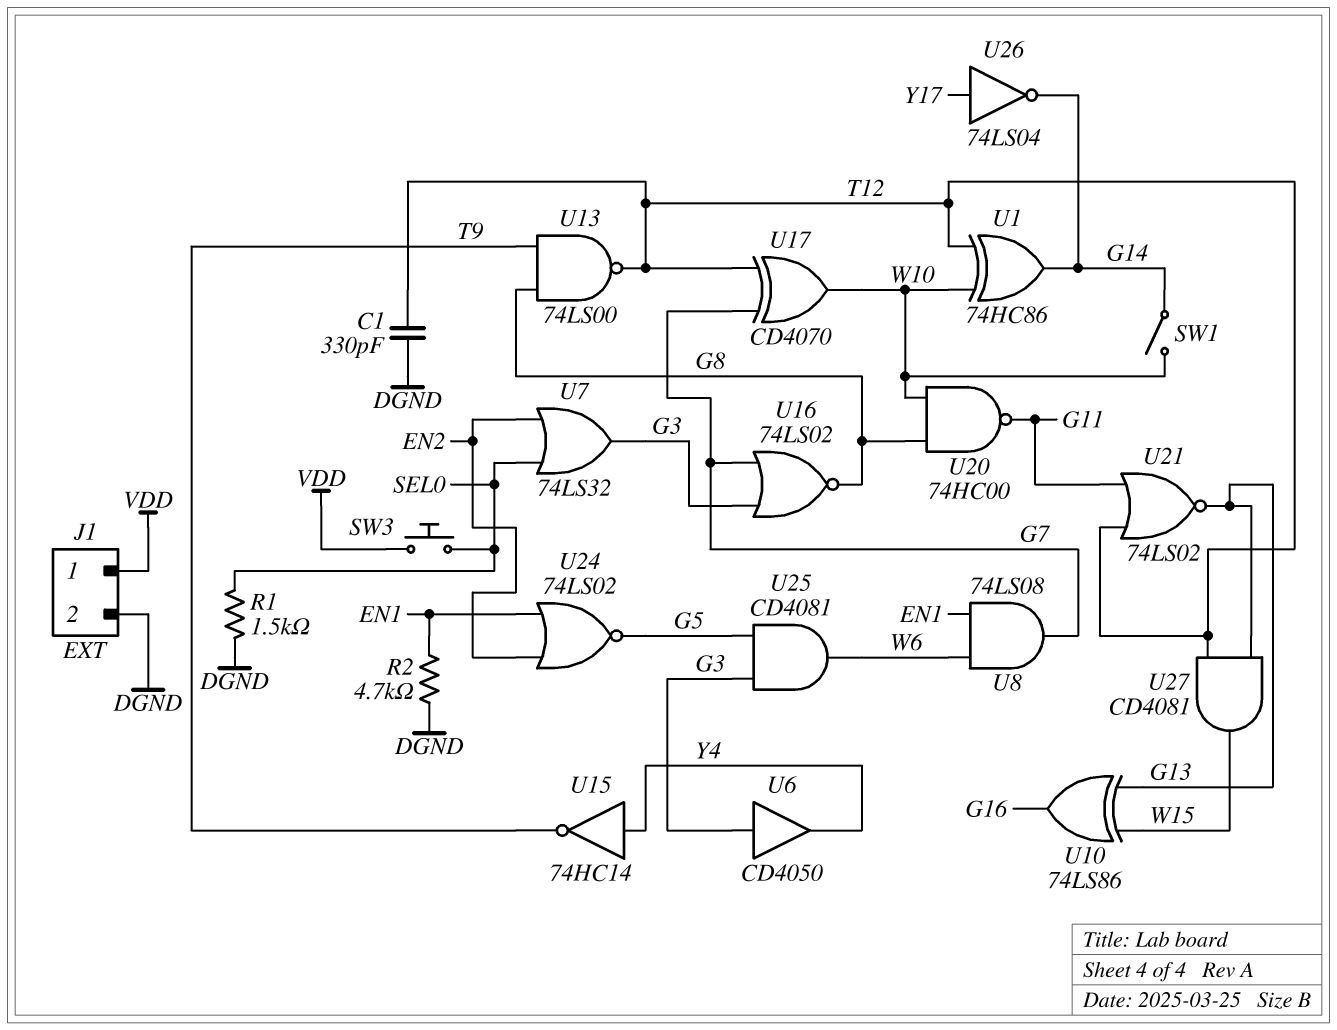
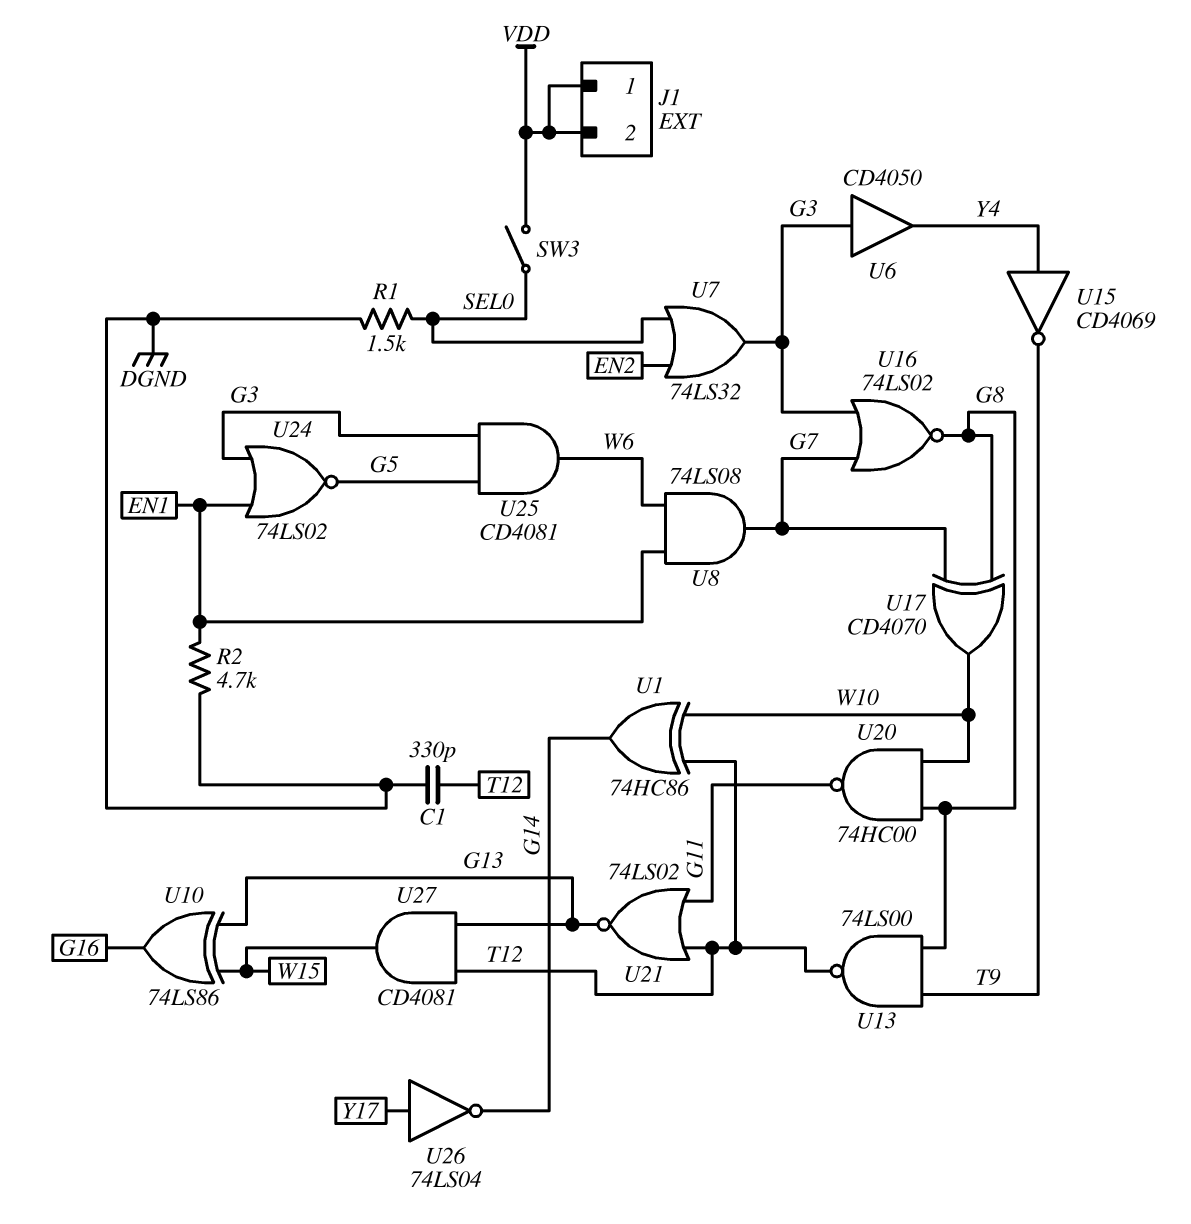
J1 pin 2: DGND -> VDD
SW1: switch (G14, W10) -> none
SW3: button (SEL0, VDD) -> switch (SEL0, VDD)
U15: NOT 74HC14 (in Y4, out T9) -> NOT CD4069 (in Y4, out T9)
U17: XOR CD4070 (in G7, in T12, out W10) -> XOR CD4070 (in G7, in G8, out W10)
U24: NOR 74LS02 (in EN1, in EN2, out G5) -> NOR 74LS02 (in EN1, in G3, out G5)

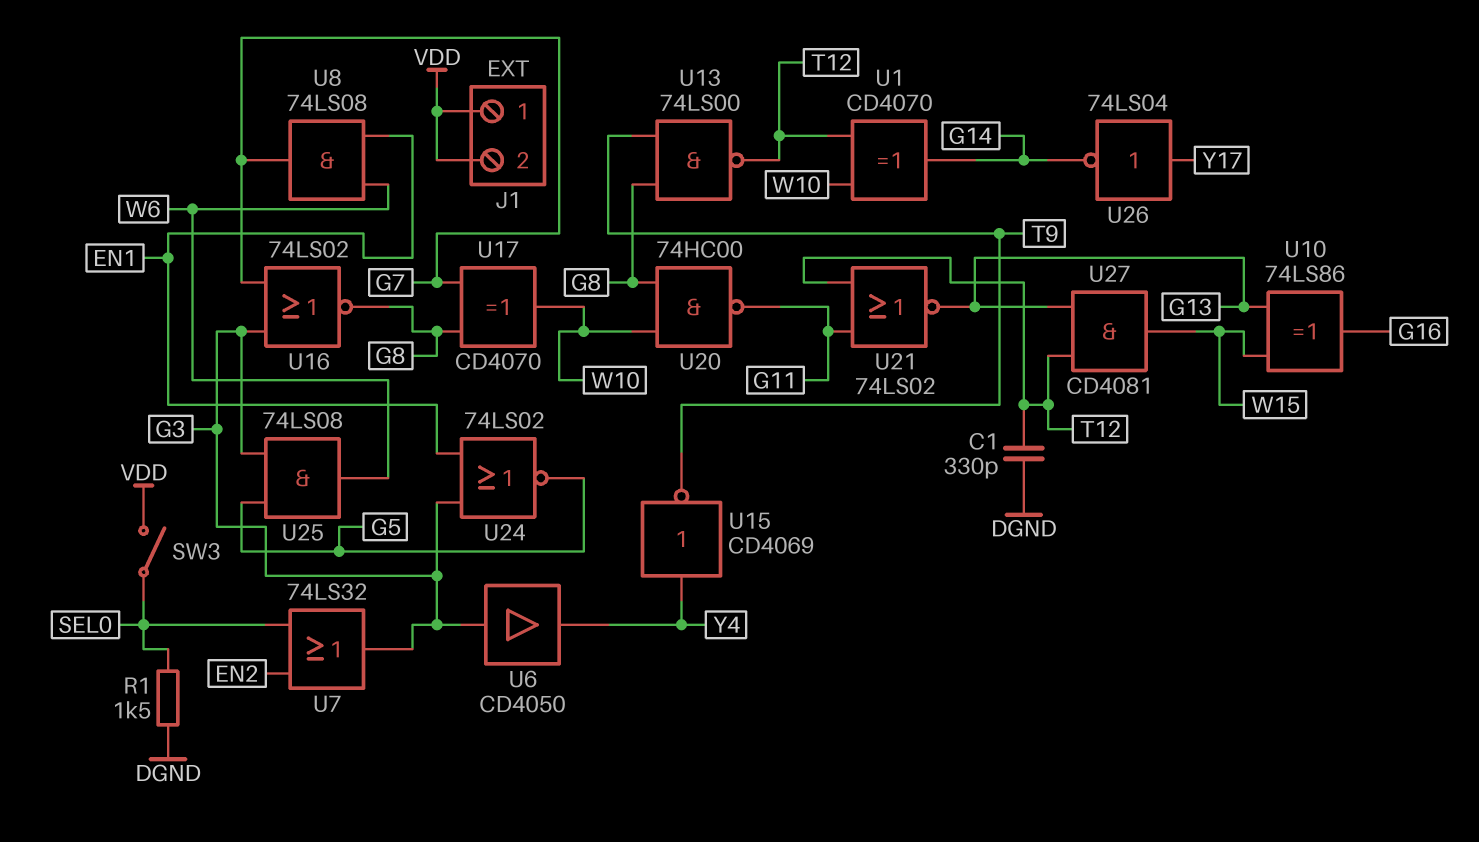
R2: 4.7k (DGND, EN1) -> none
U1: XOR 74HC86 (in T12, in W10, out G14) -> XOR CD4070 (in T12, in W10, out G14)
U25: AND CD4081 (in G3, in G5, out W6) -> AND 74LS08 (in G3, in G5, out W6)

